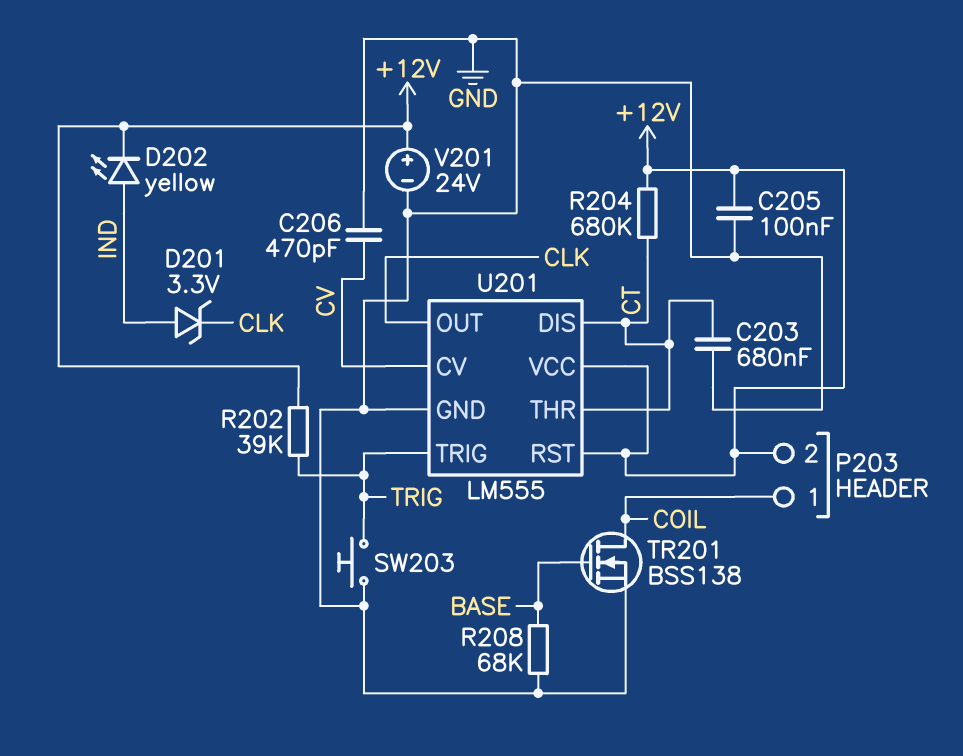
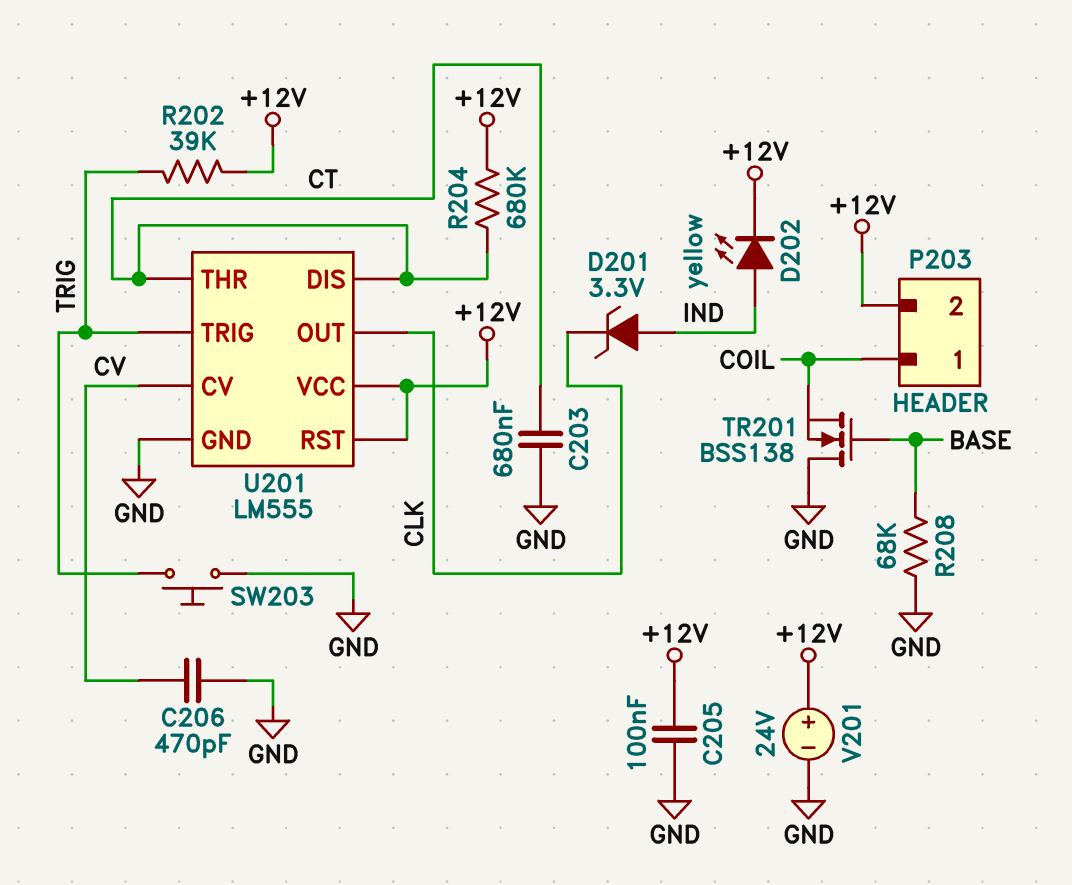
TR201: NMOS BSS138 (G BASE, D COIL, S GND) -> NMOS BSS138 (G BASE, D GND, S COIL)

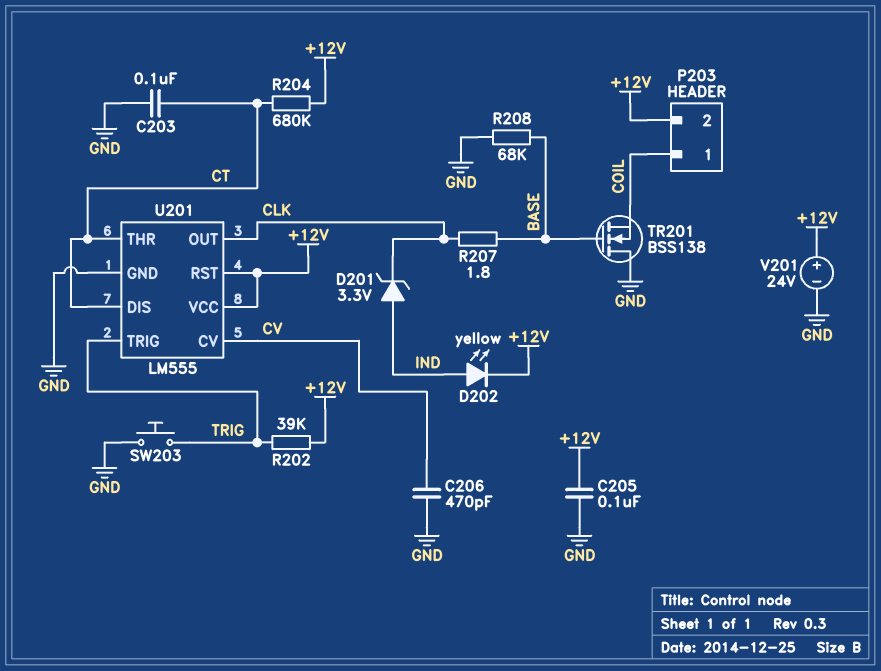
C203: 680nF (CT, GND) -> 100nF (CT, GND)
R207: none -> 1.8 (BASE, CLK)

